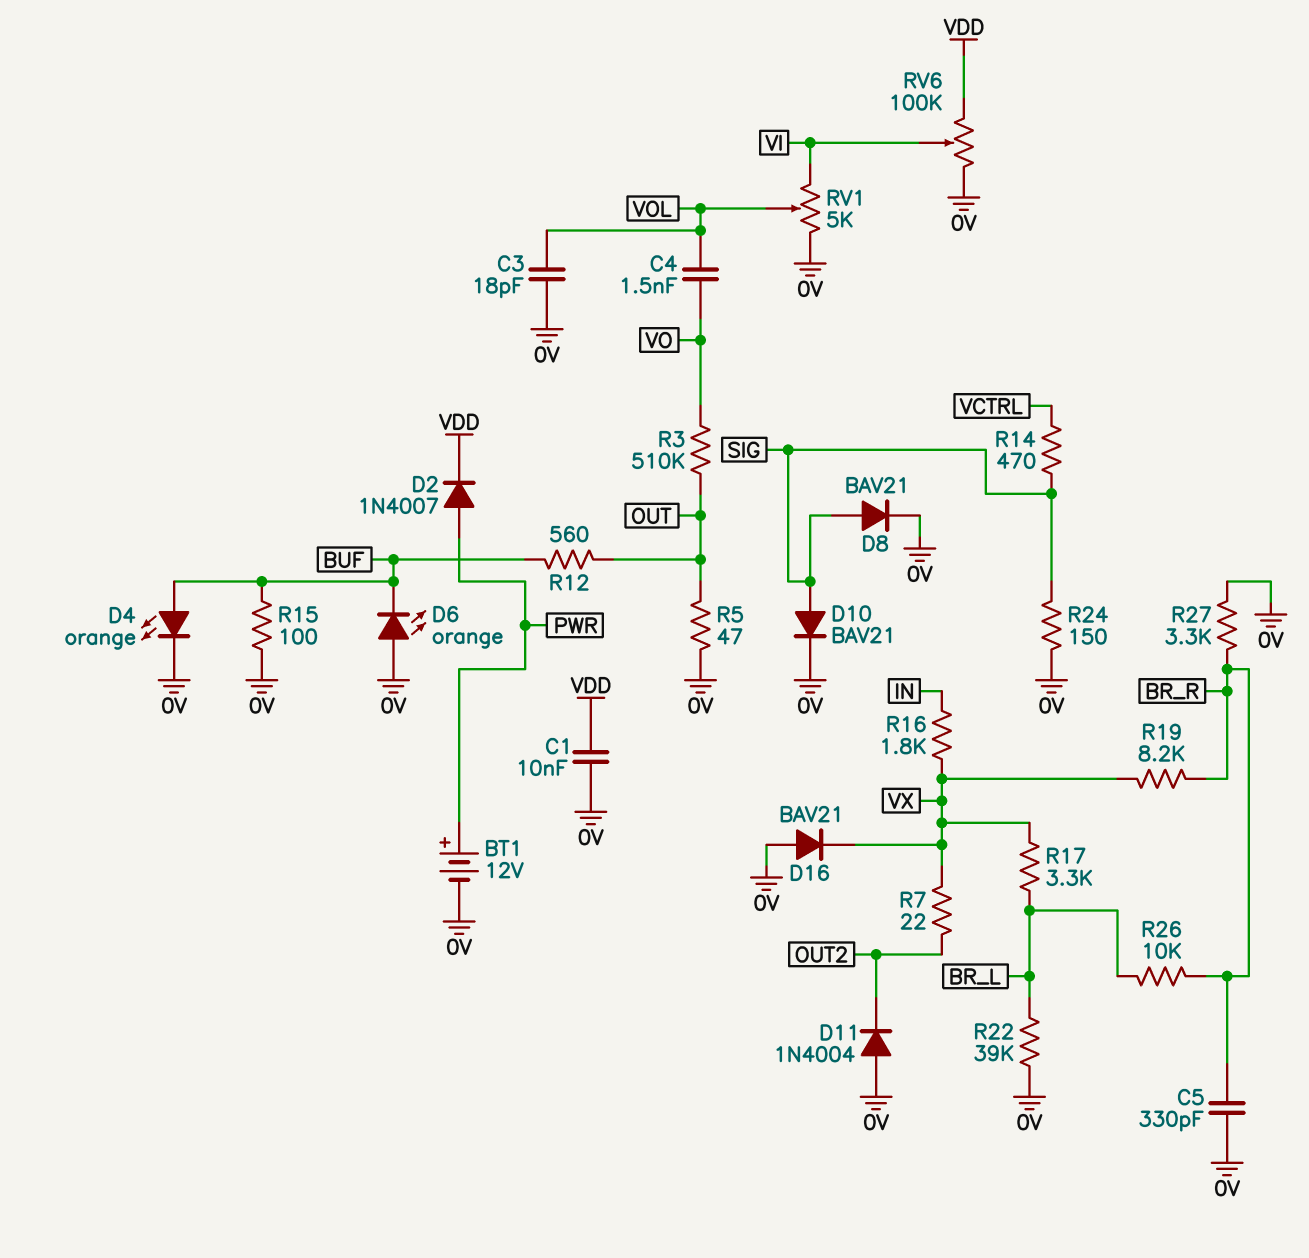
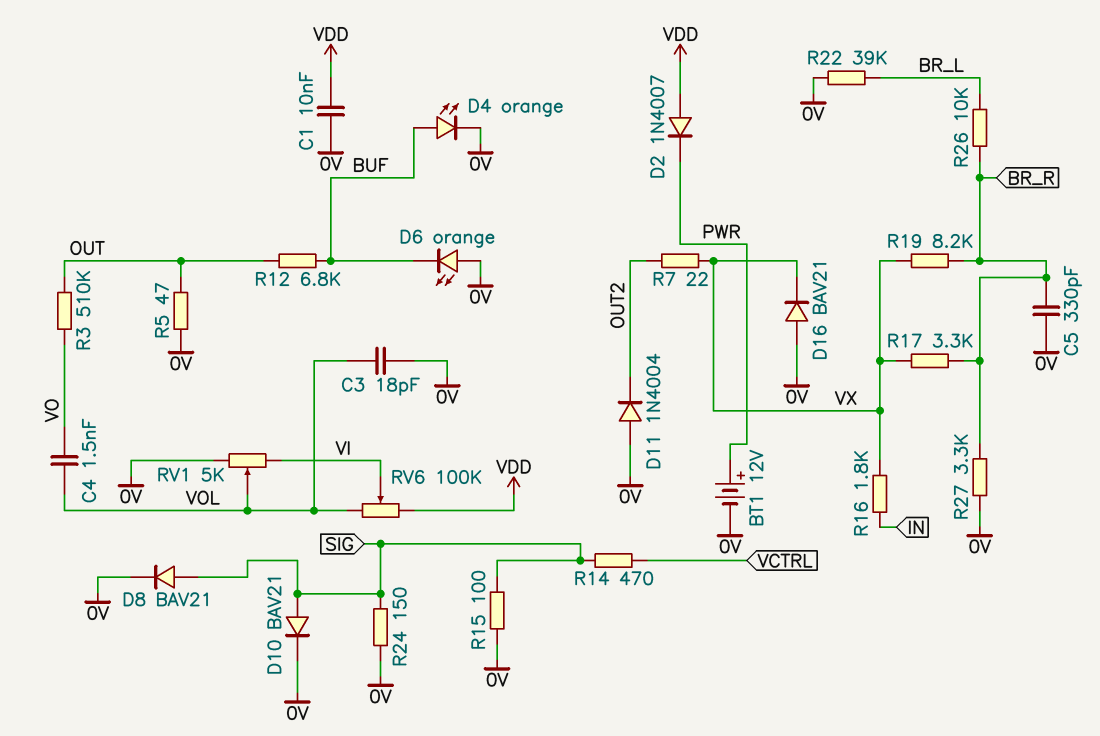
D2: diode 1N4007 (A PWR, K VDD) -> diode 1N4007 (A VDD, K PWR)
R12: 560 (BUF, OUT) -> 6.8k (BUF, OUT)
R15: 100 (0V, BUF) -> 100 (0V, SIG)
R17: 3.3k (BR_L, VX) -> 3.3k (BR_R, VX)
RV6: 100k (0V, VDD, wiper VI) -> 100k (VDD, VOL, wiper VI)

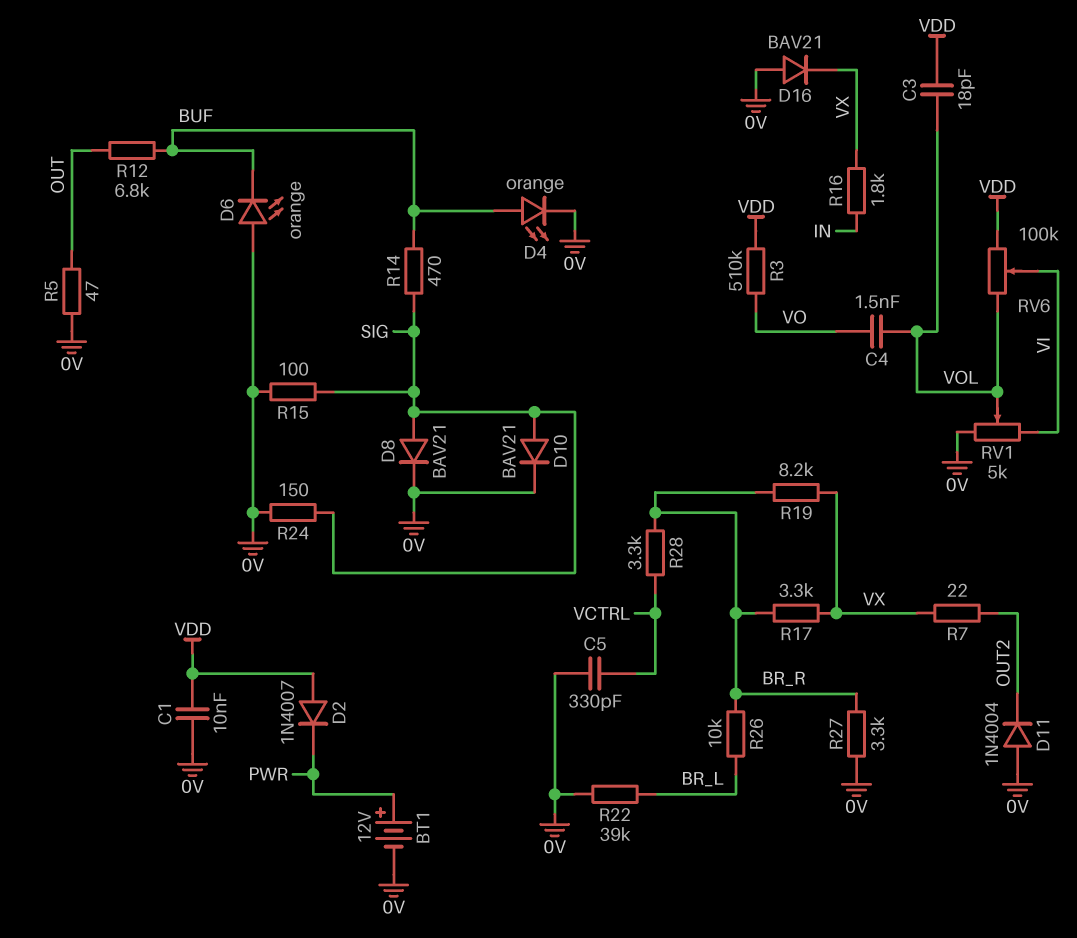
C3: 18pF (0V, VOL) -> 18pF (VDD, VOL)
C5: 330pF (0V, BR_R) -> 330pF (0V, VCTRL)
R3: 510k (OUT, VO) -> 510k (VDD, VO)
R14: 470 (SIG, VCTRL) -> 470 (BUF, SIG)
R28: none -> 3.3k (BR_R, VCTRL)

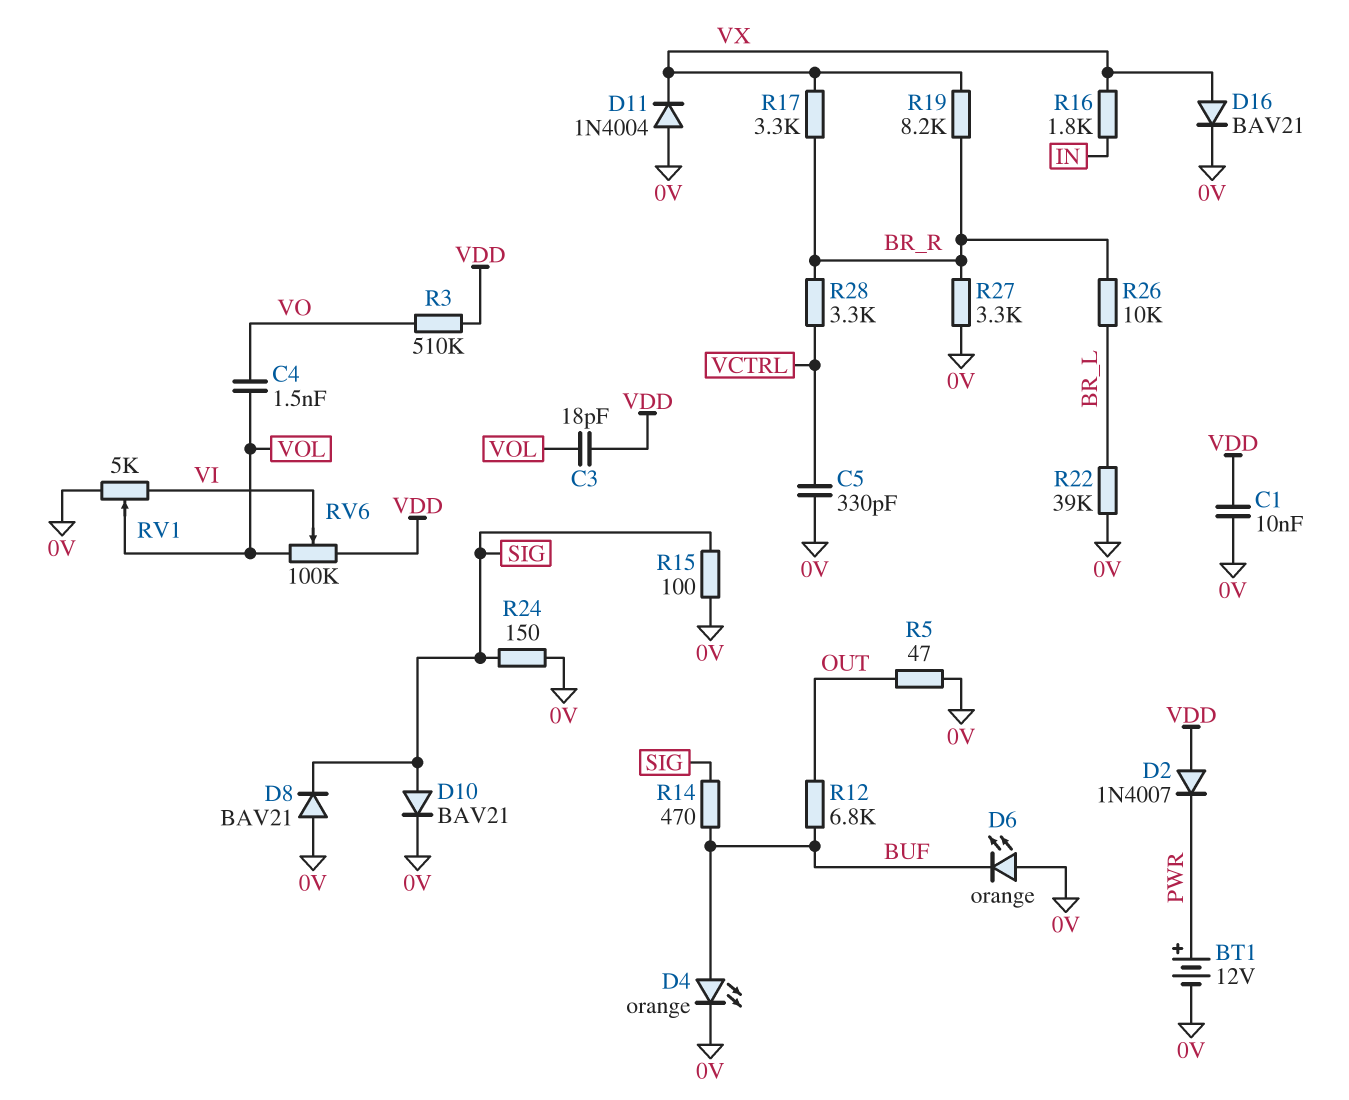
D8: diode BAV21 (A SIG, K 0V) -> diode BAV21 (A 0V, K SIG)
D11: diode 1N4004 (A 0V, K OUT2) -> diode 1N4004 (A 0V, K VX)
D16: diode BAV21 (A 0V, K VX) -> diode BAV21 (A VX, K 0V)
R7: 22 (OUT2, VX) -> none

